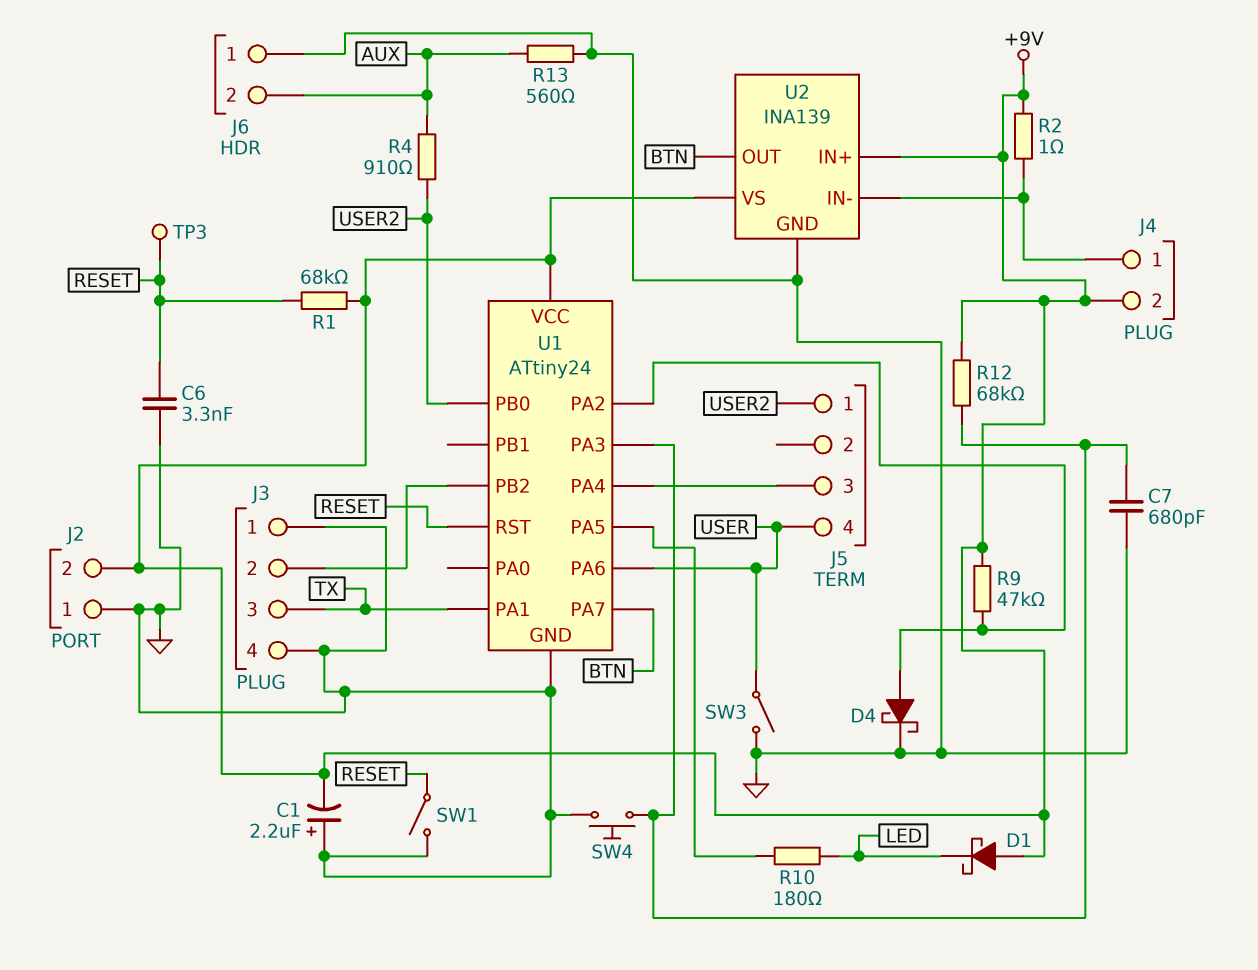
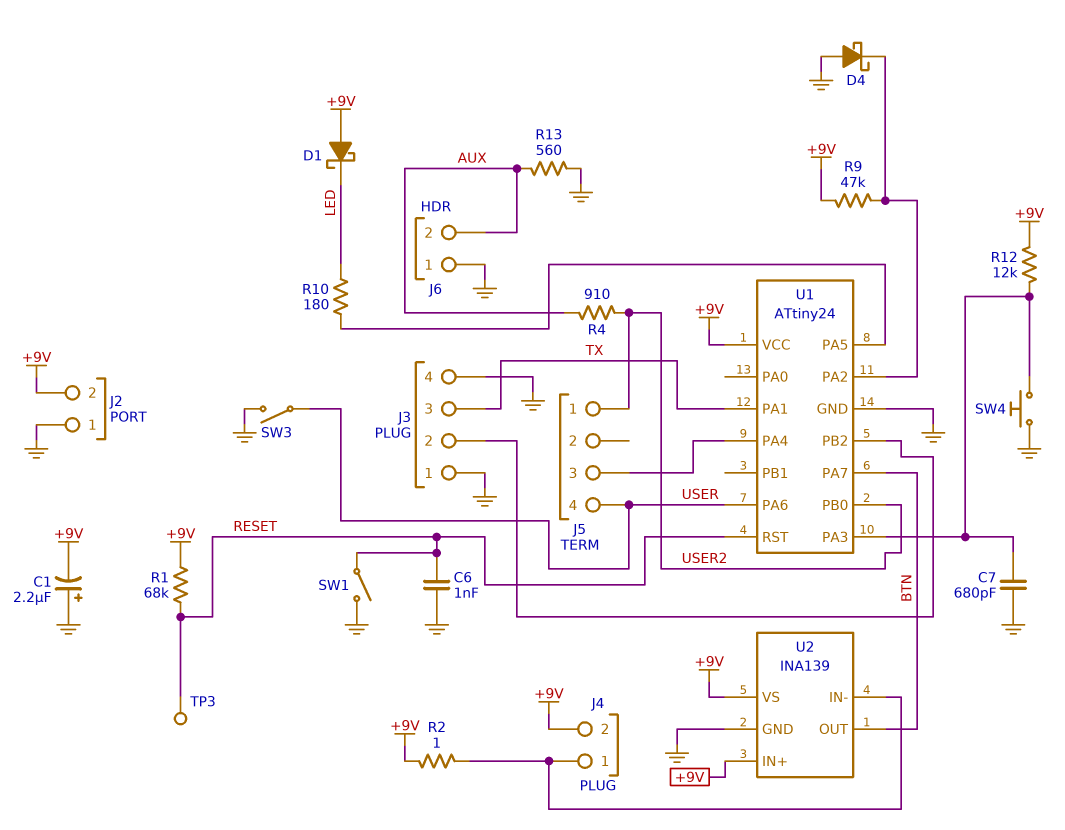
C6: 3.3nF (GND, RESET) -> 1nF (GND, RESET)
D4: schottky (A U1/PA2, K GND) -> schottky (A GND, K U1/PA2)
R12: 68k (+9V, U1/PA3) -> 12k (+9V, U1/PA3)

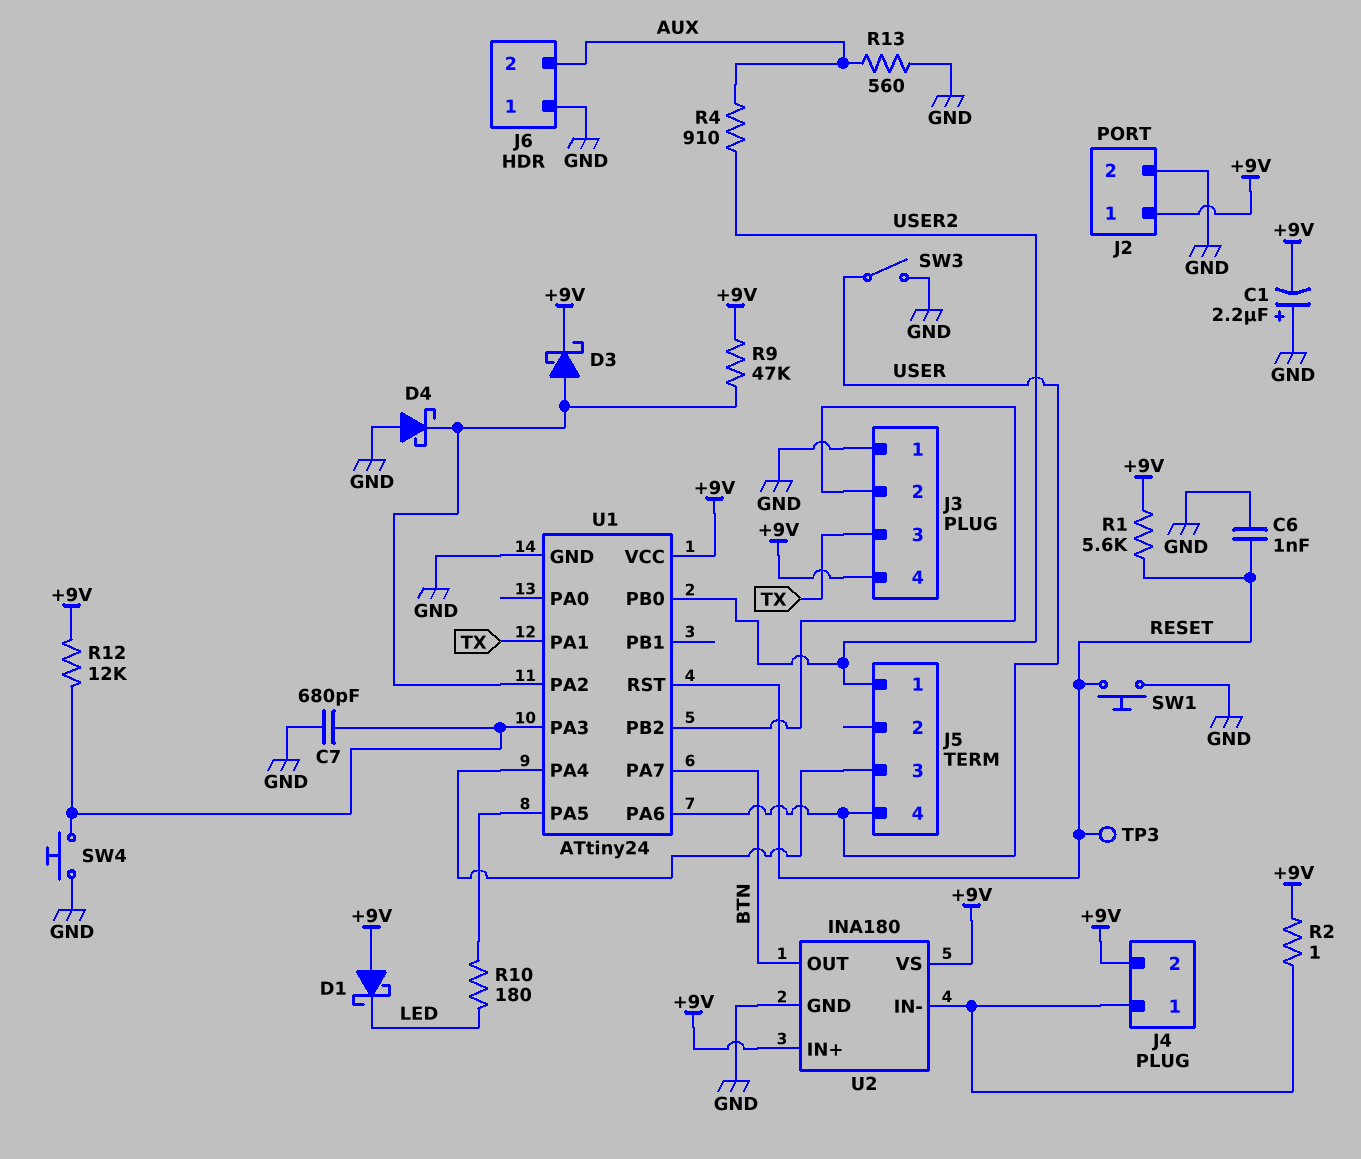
D3: none -> schottky (A U1/PA2, K +9V)
J2 pin 1: GND -> +9V
J2 pin 2: +9V -> GND
J3 pin 4: GND -> +9V
R1: 68k (+9V, RESET) -> 5.6k (+9V, RESET)
SW1: switch (GND, RESET) -> button (GND, RESET)
U2: INA139 -> INA180

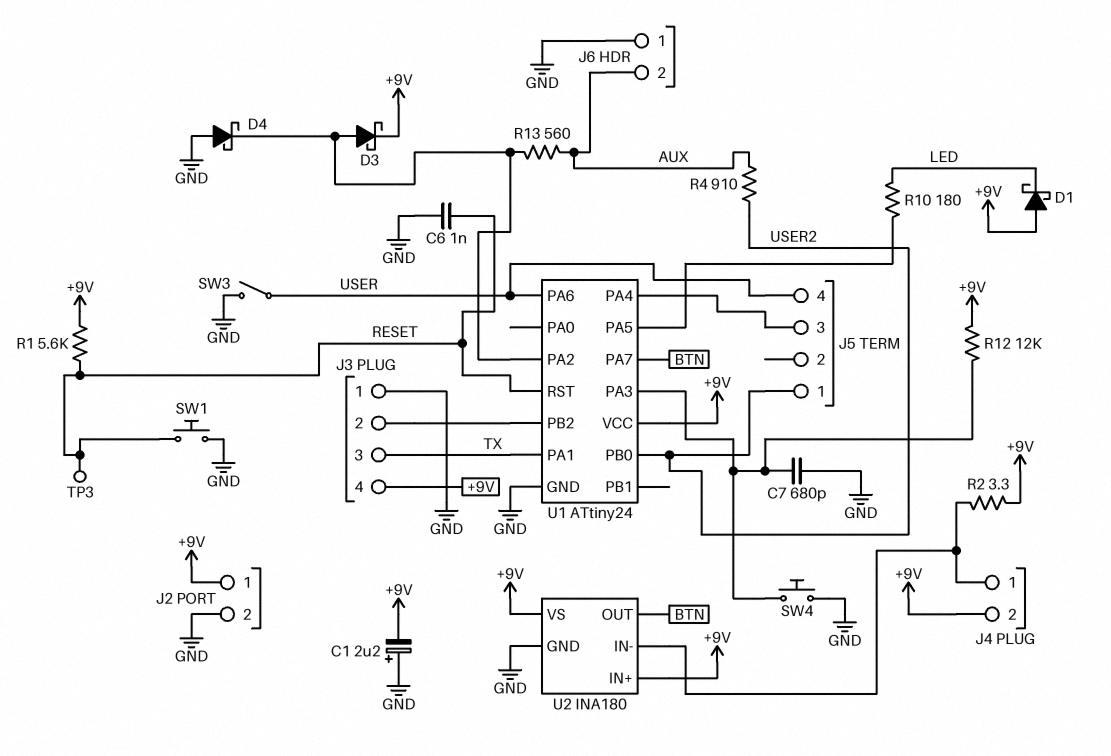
R2: 1 (+9V, J4/1) -> 3.3 (+9V, J4/1)
R9: 47k (+9V, U1/PA2) -> none
R13: 560 (AUX, GND) -> 560 (AUX, U1/PA2)

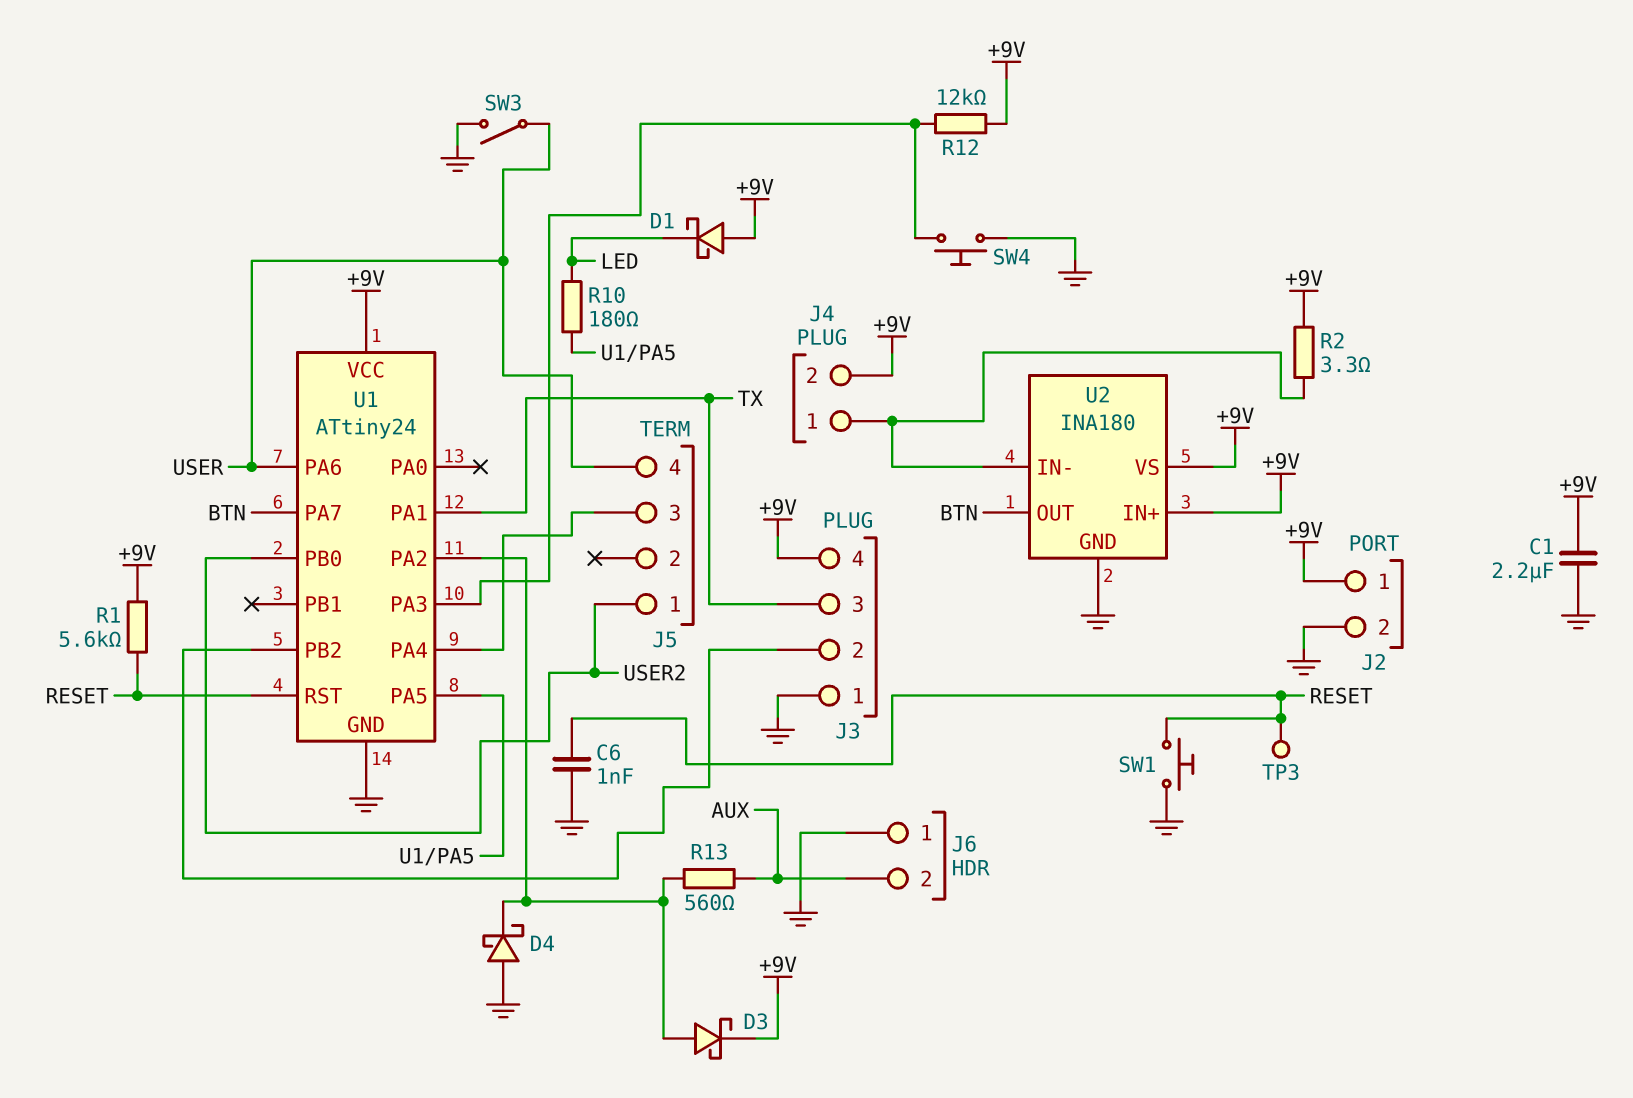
C1: 2.2uF (plus GND, minus +9V) -> 2.2uF (+9V, GND)
C7: 680pF (GND, U1/PA3) -> none
R4: 910 (AUX, USER2) -> none

